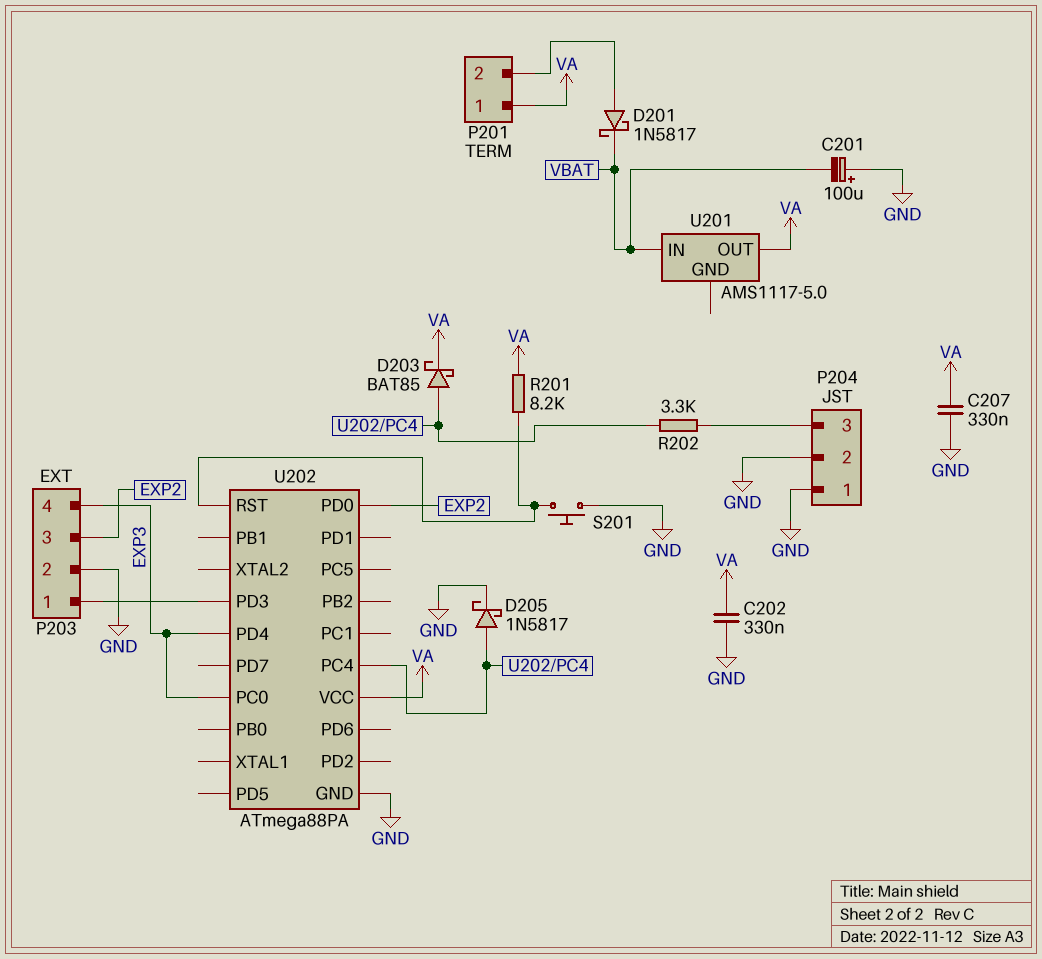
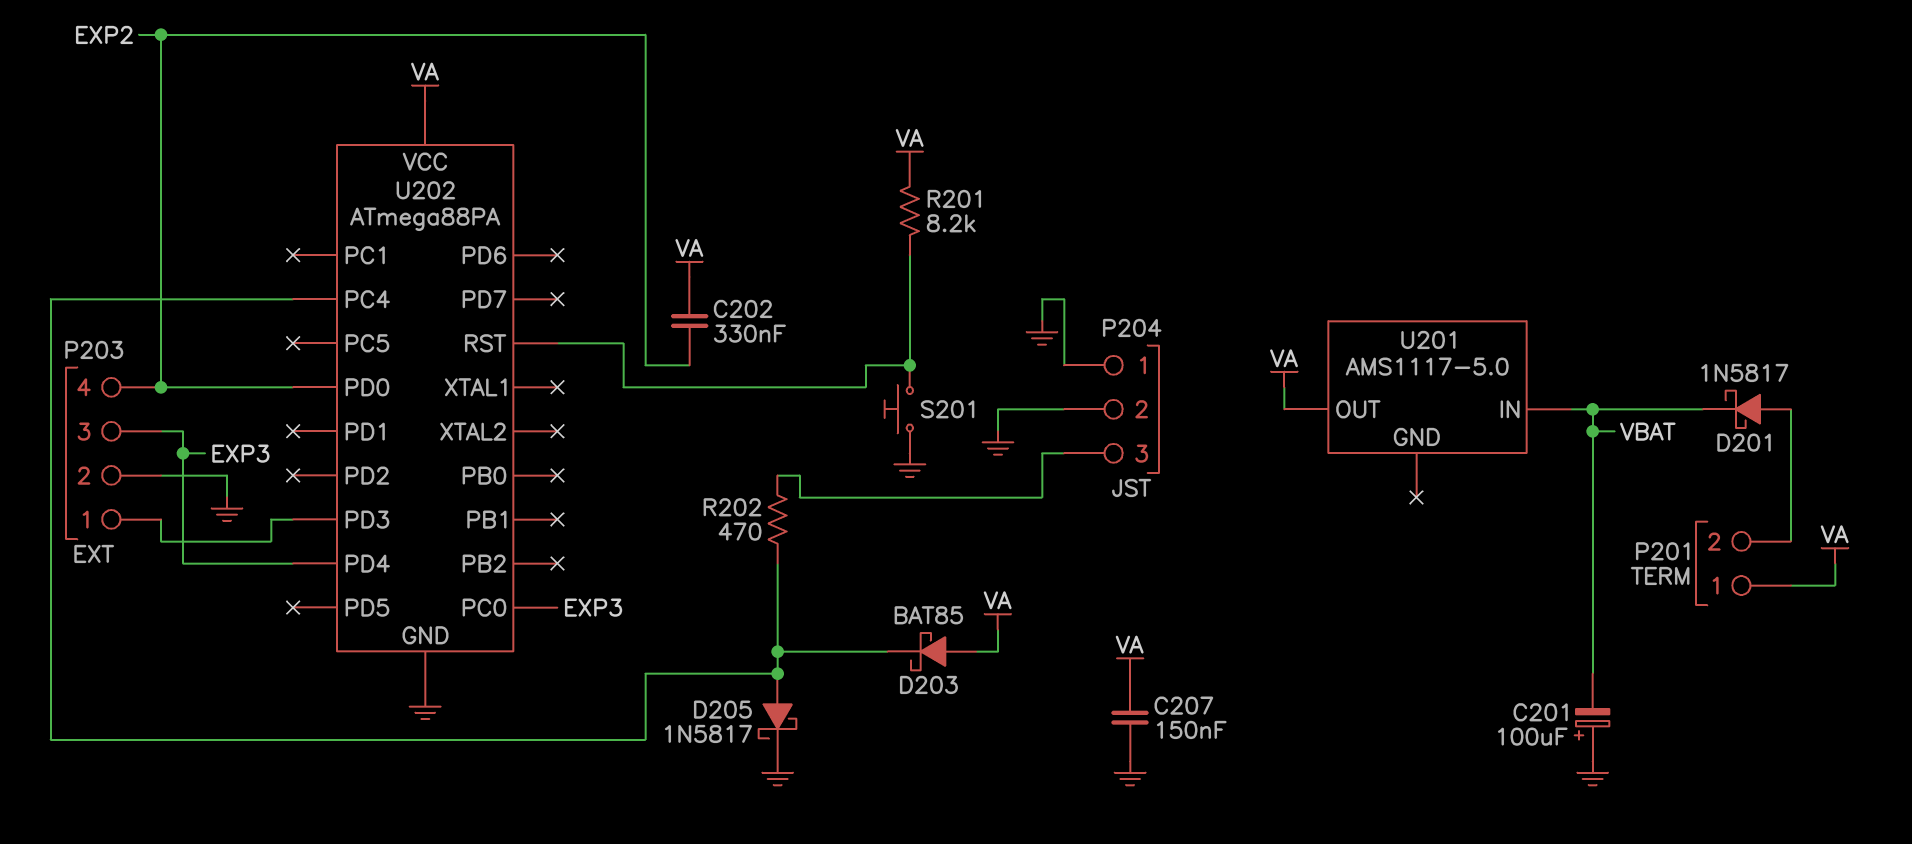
C202: 330nF (GND, VA) -> 330nF (EXP2, VA)
C207: 330nF (GND, VA) -> 150nF (GND, VA)
D203: schottky BAT85 (A U202/PC4, K VA) -> schottky BAT85 (A VA, K U202/PC4)
P203 pin 3: EXP2 -> EXP3
P203 pin 4: EXP3 -> EXP2
R202: 3.3k (P204/3, U202/PC4) -> 470 (P204/3, U202/PC4)

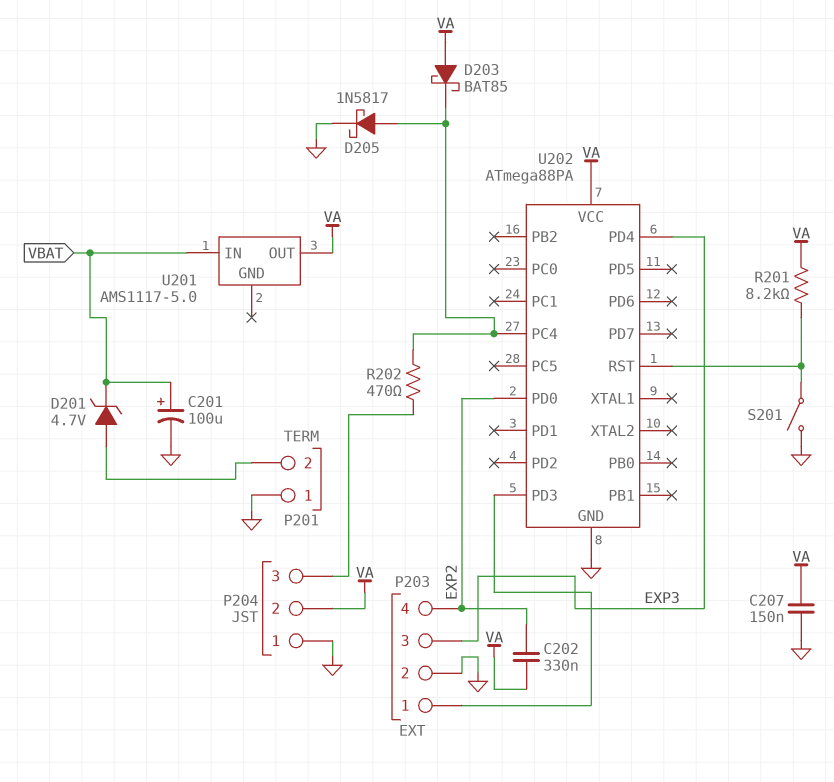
C201: 100uF (plus GND, minus VBAT) -> 100uF (plus VBAT, minus GND)
D201: schottky 1N5817 (A P201/2, K VBAT) -> zener 4.7V (A P201/2, K VBAT)
P201 pin 1: VA -> GND
P204 pin 2: GND -> VA
S201: button (GND, U202/RST) -> switch (GND, U202/RST)
U202 pin PC0: EXP3 -> none

